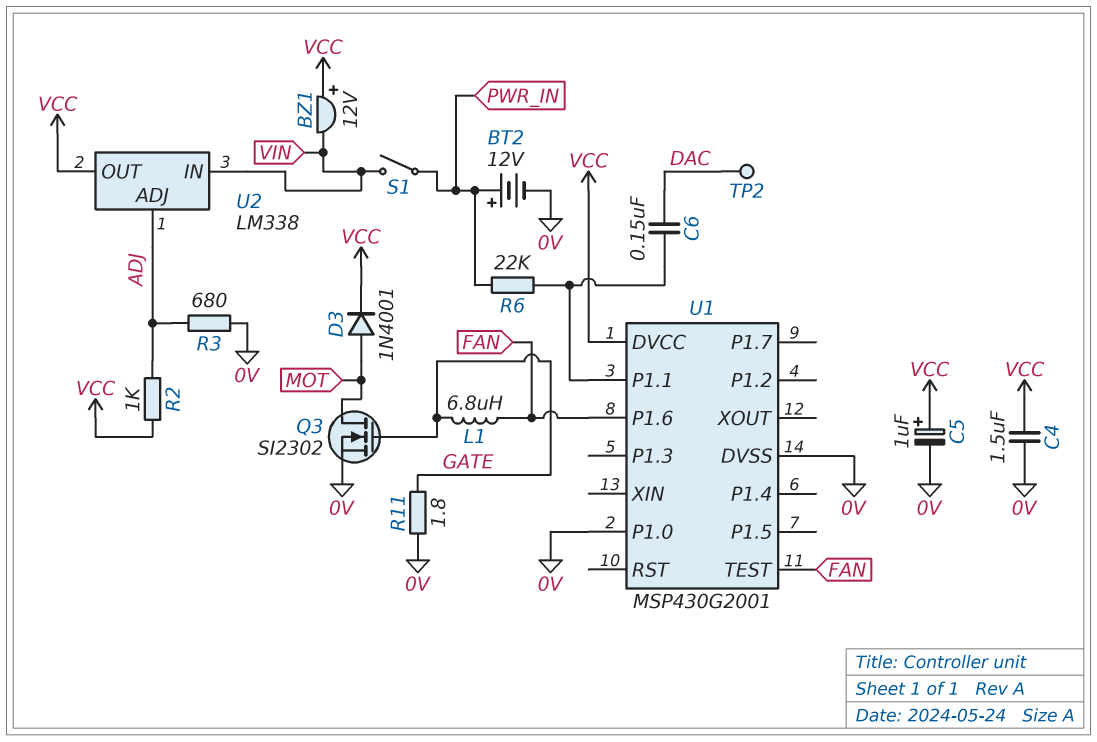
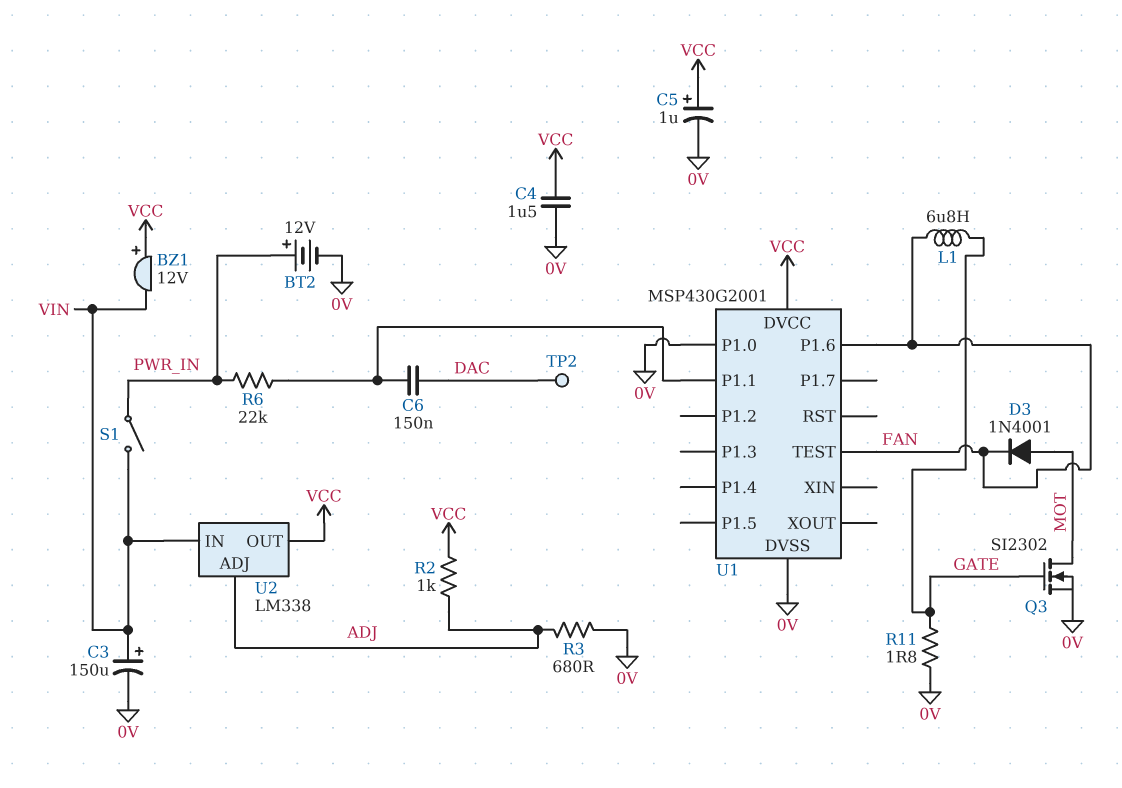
C3: none -> 150uF (plus VIN, minus 0V)
D3: diode 1N4001 (A MOT, K VCC) -> diode 1N4001 (A MOT, K FAN)

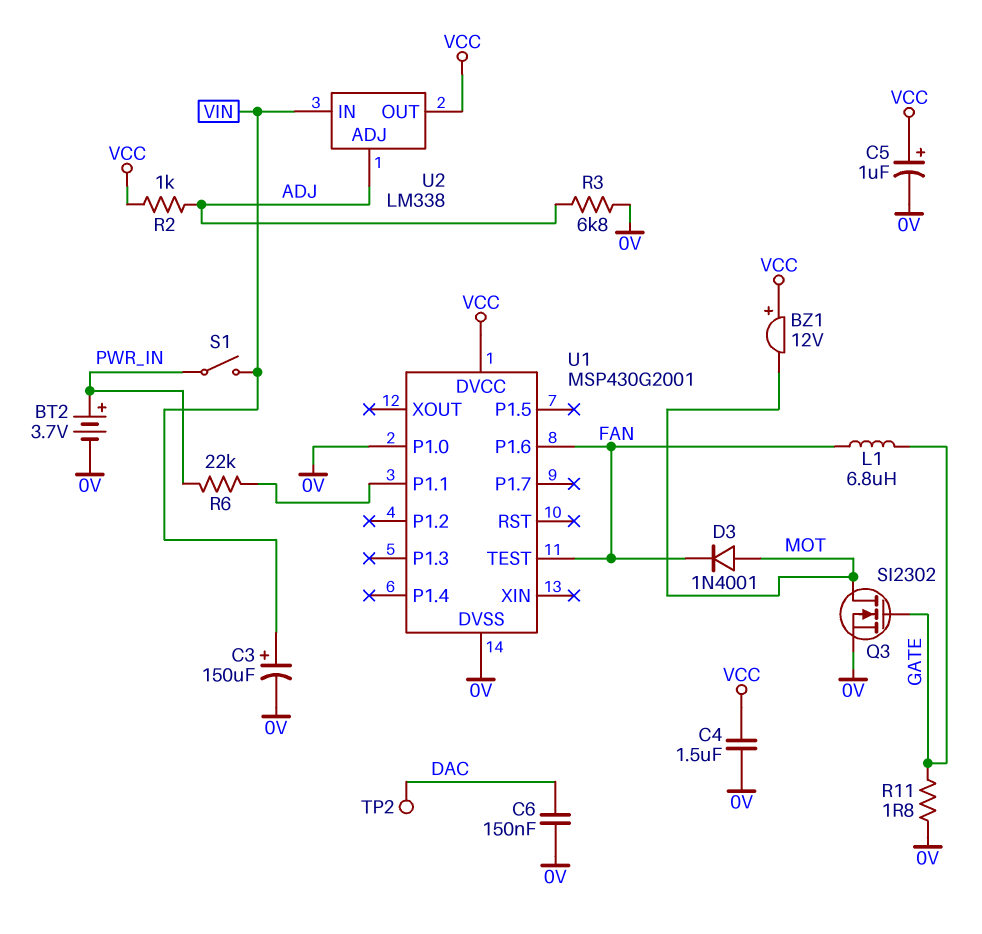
BT2: 12V (plus PWR_IN, minus 0V) -> 3.7V (plus PWR_IN, minus 0V)
BZ1: buzzer 12V (plus VCC, minus VIN) -> buzzer 12V (plus VCC, minus MOT)
C6: 150nF (DAC, U1/P1.1) -> 150nF (0V, DAC)
R3: 680 (0V, ADJ) -> 6.8k (0V, ADJ)

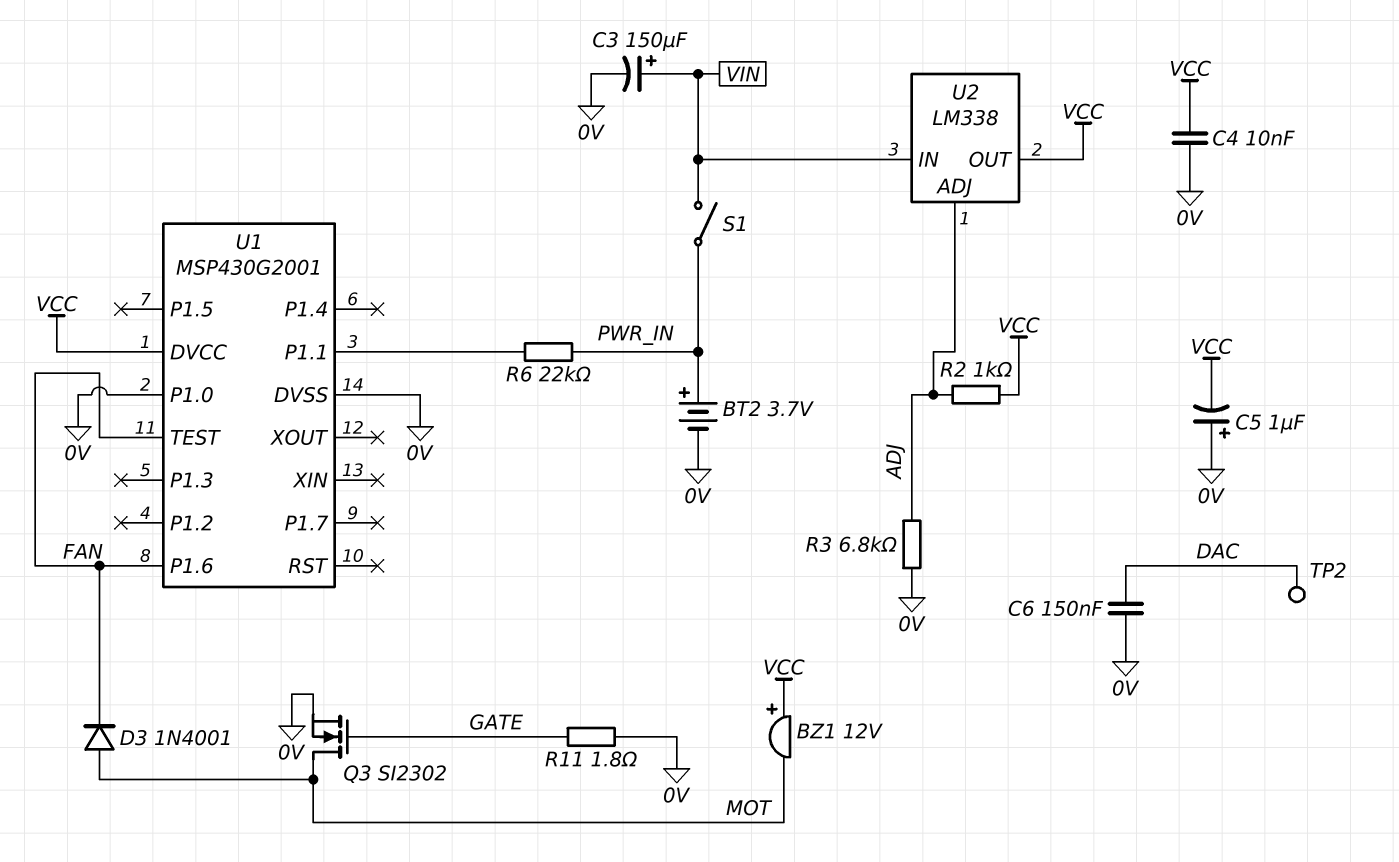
C4: 1.5uF (0V, VCC) -> 10nF (0V, VCC)
C5: 1uF (plus VCC, minus 0V) -> 1uF (plus 0V, minus VCC)
L1: 6.8uH (FAN, GATE) -> none

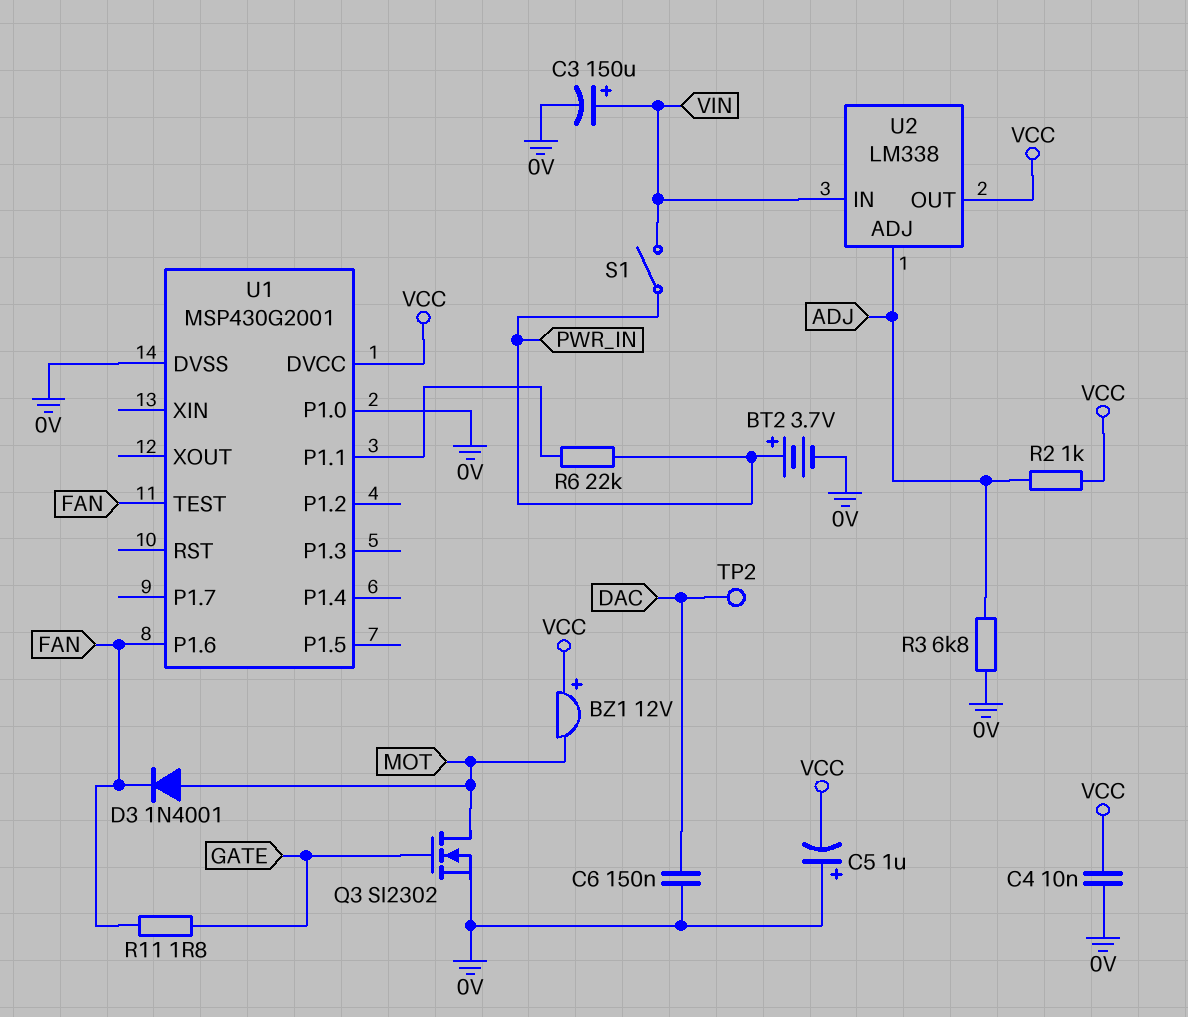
R11: 1.8 (0V, GATE) -> 1.8 (FAN, GATE)

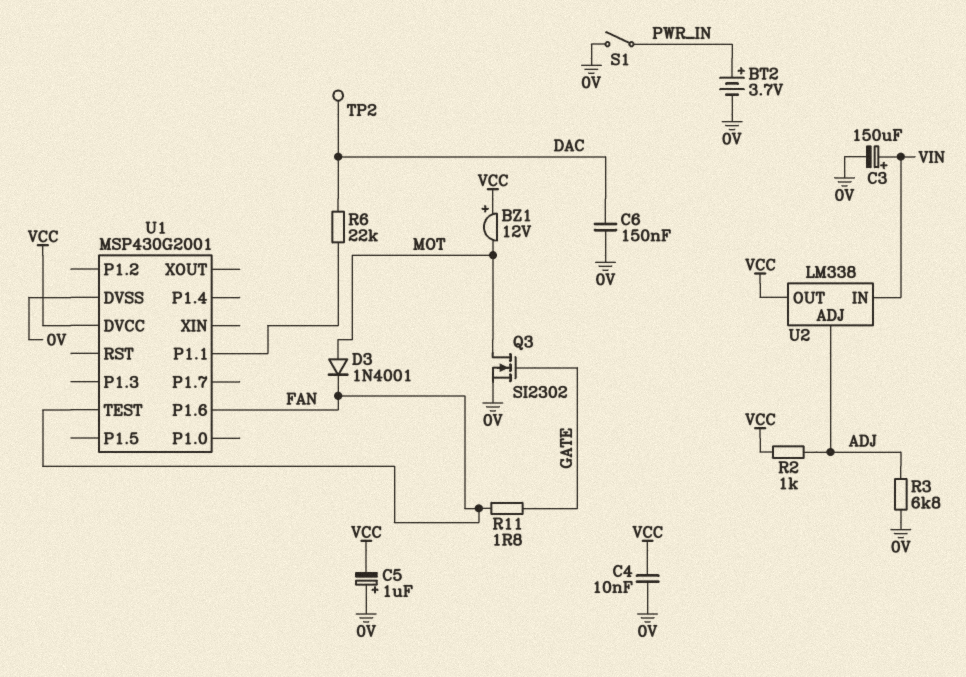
R6: 22k (PWR_IN, U1/P1.1) -> 22k (DAC, U1/P1.1)
S1: switch (PWR_IN, VIN) -> switch (0V, PWR_IN)
U1 pin P1.0: 0V -> none

